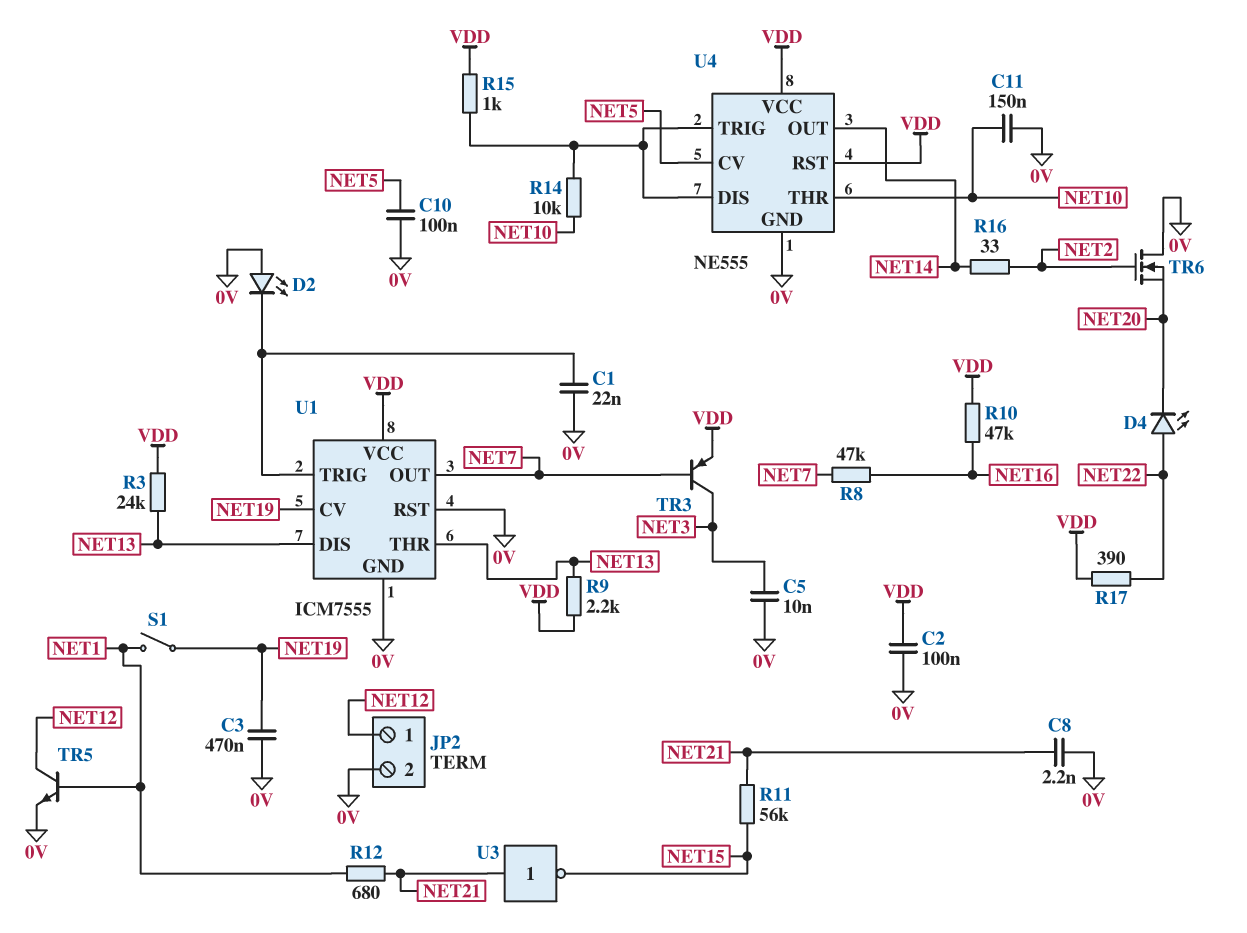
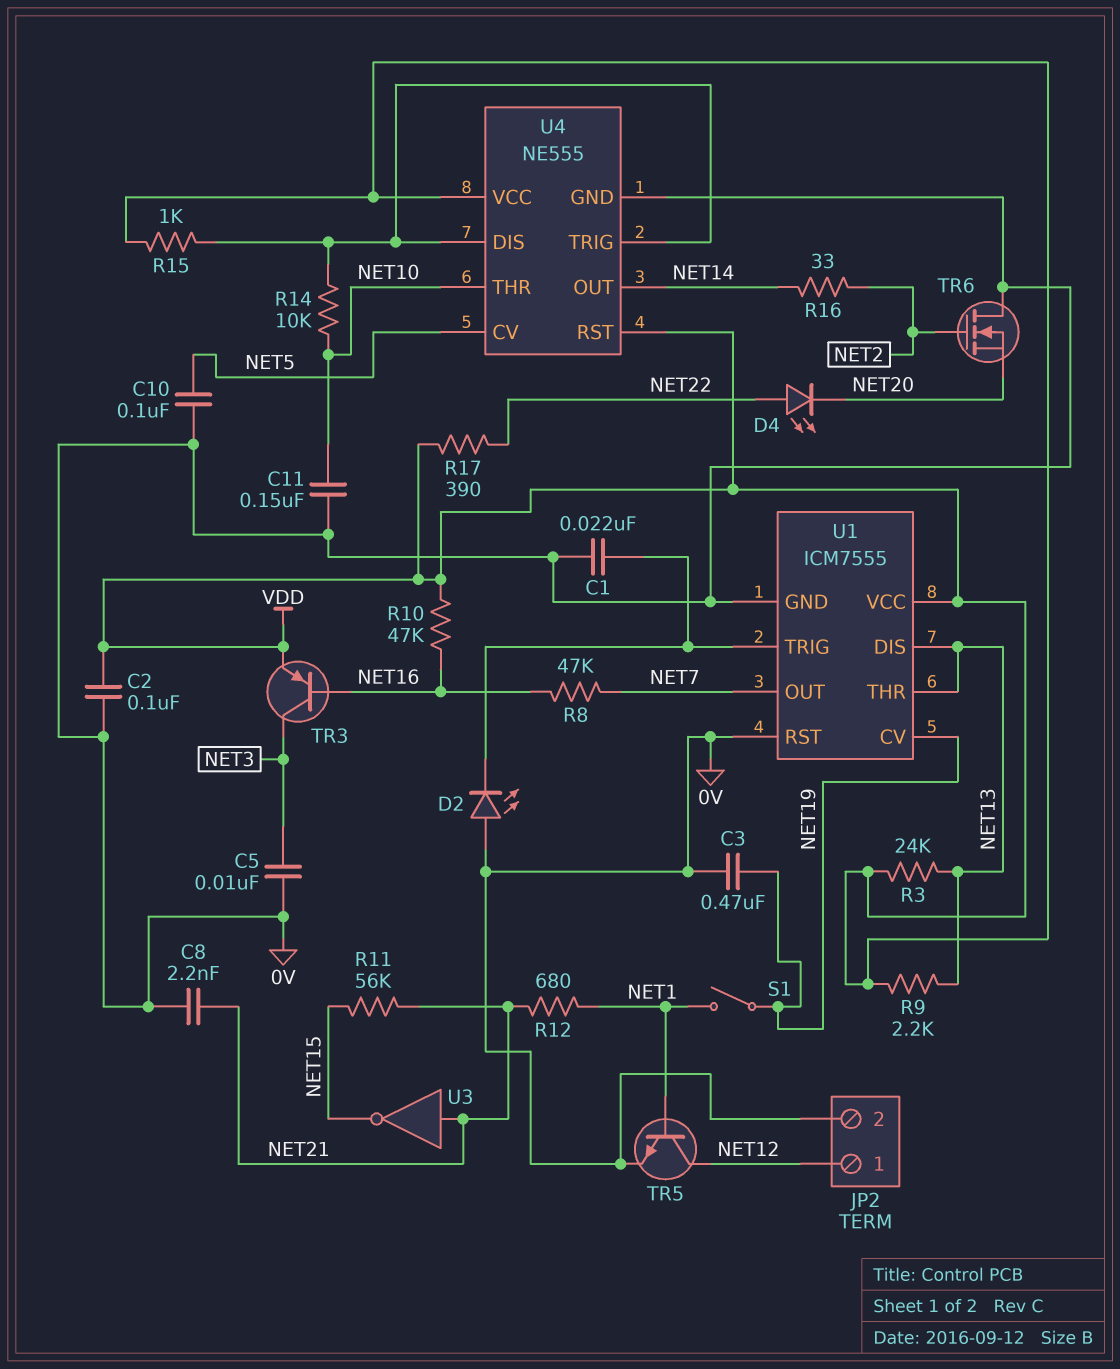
TR3: PNP (B NET7, C NET3, E VDD) -> PNP (B NET16, C NET3, E VDD)

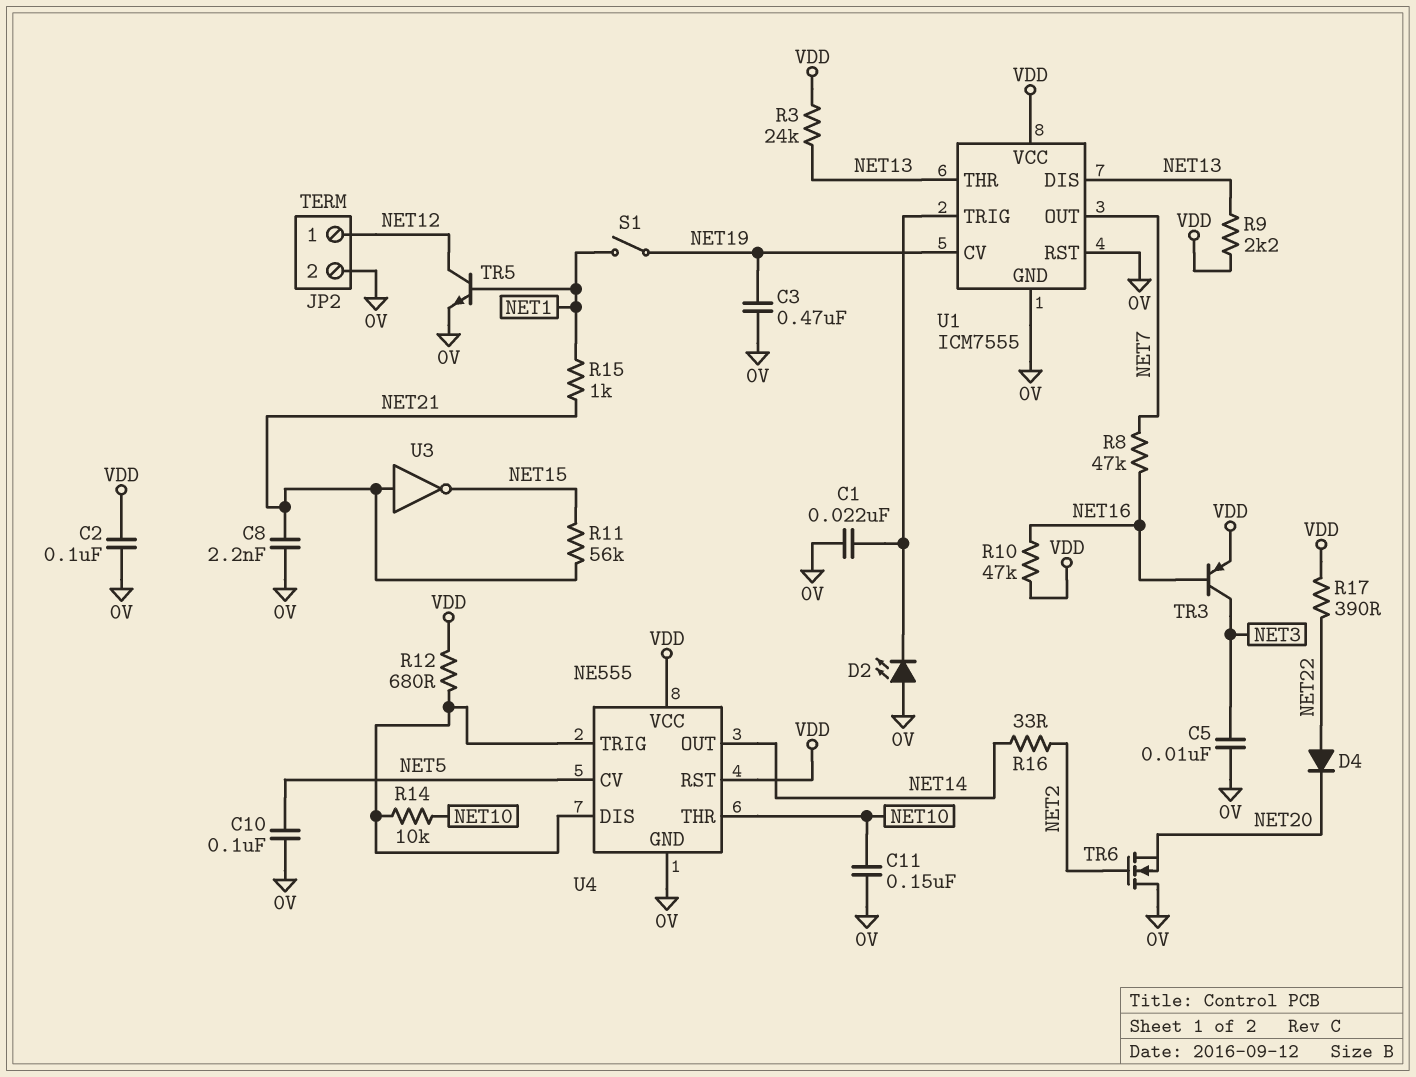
D4: LED (A NET22, K NET20) -> diode (A NET22, K NET20)
R12: 680 (NET1, NET21) -> 680 (U4/DIS, VDD)
R15: 1k (U4/DIS, VDD) -> 1k (NET1, NET21)

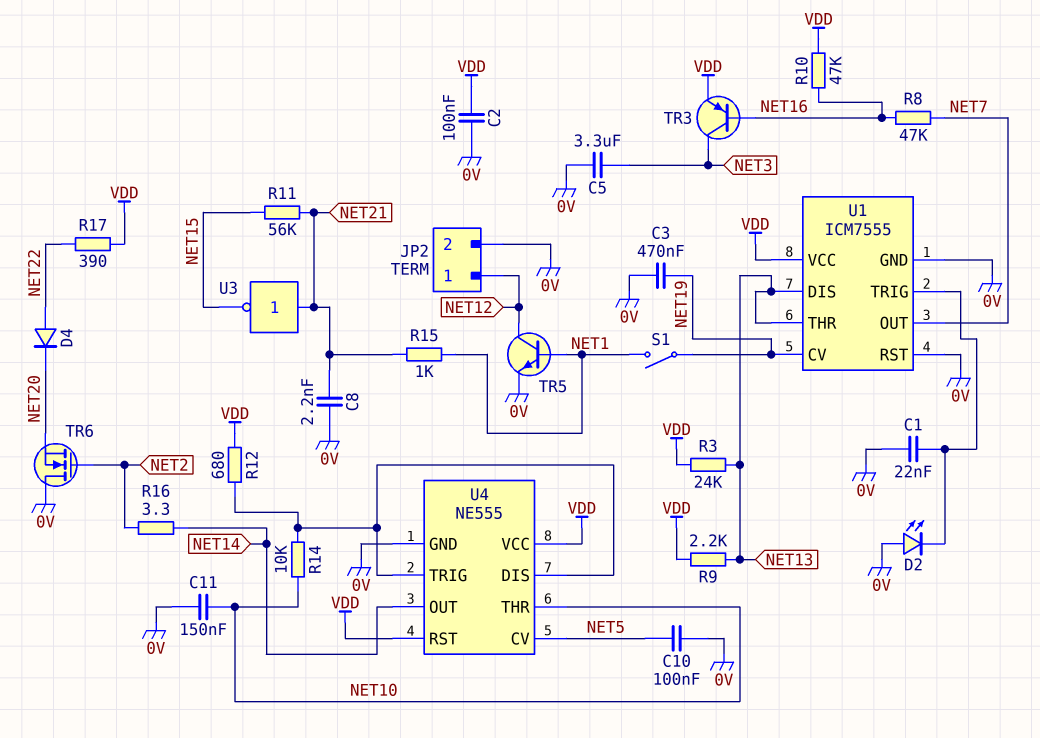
C5: 10nF (0V, NET3) -> 3.3uF (0V, NET3)
R16: 33 (NET2, NET14) -> 3.3 (NET2, NET14)

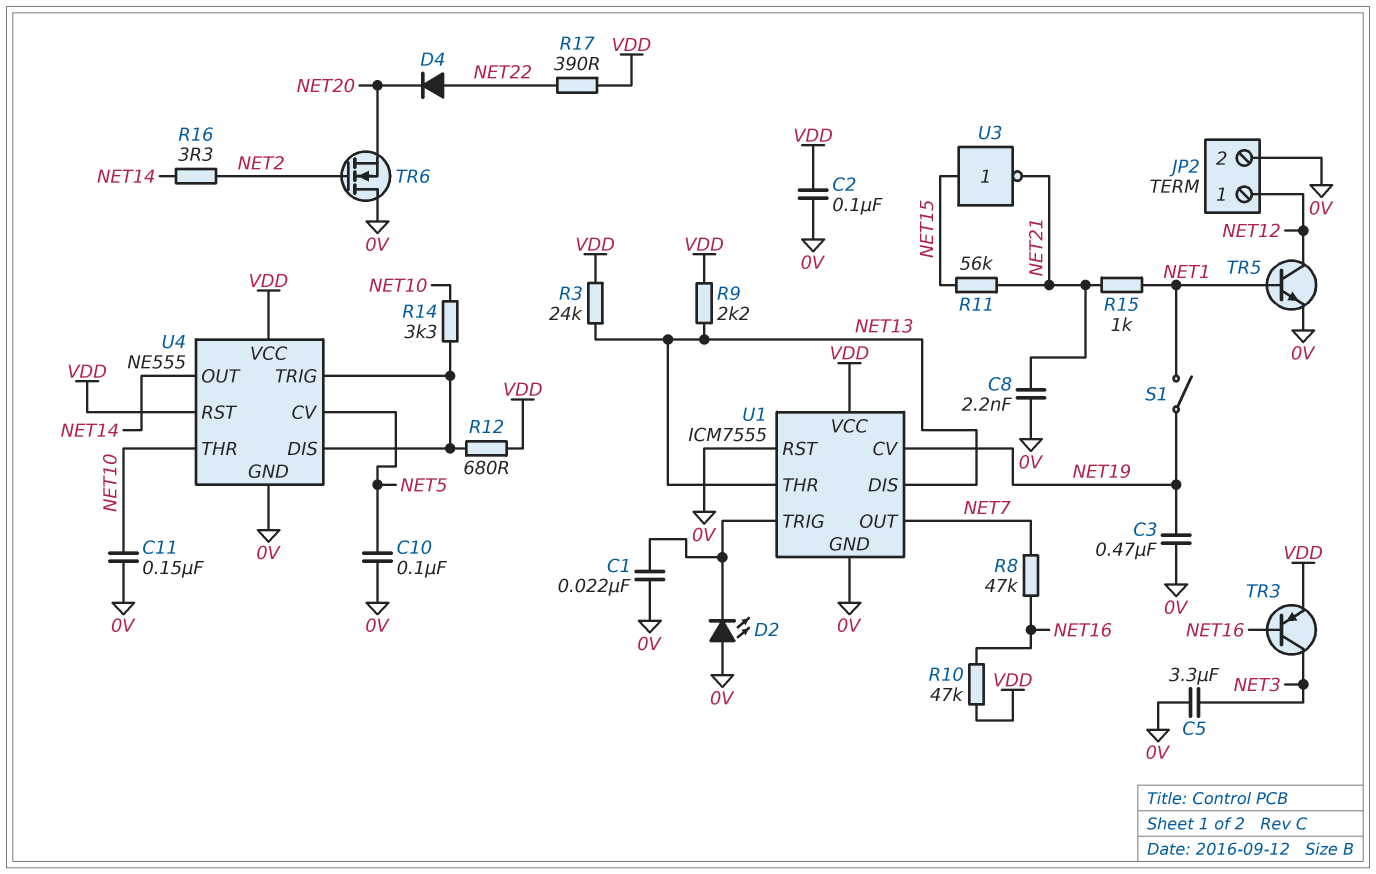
R14: 10k (NET10, U4/DIS) -> 3.3k (NET10, U4/DIS)
U3: NOT (in NET21, out NET15) -> NOT (in NET15, out NET21)

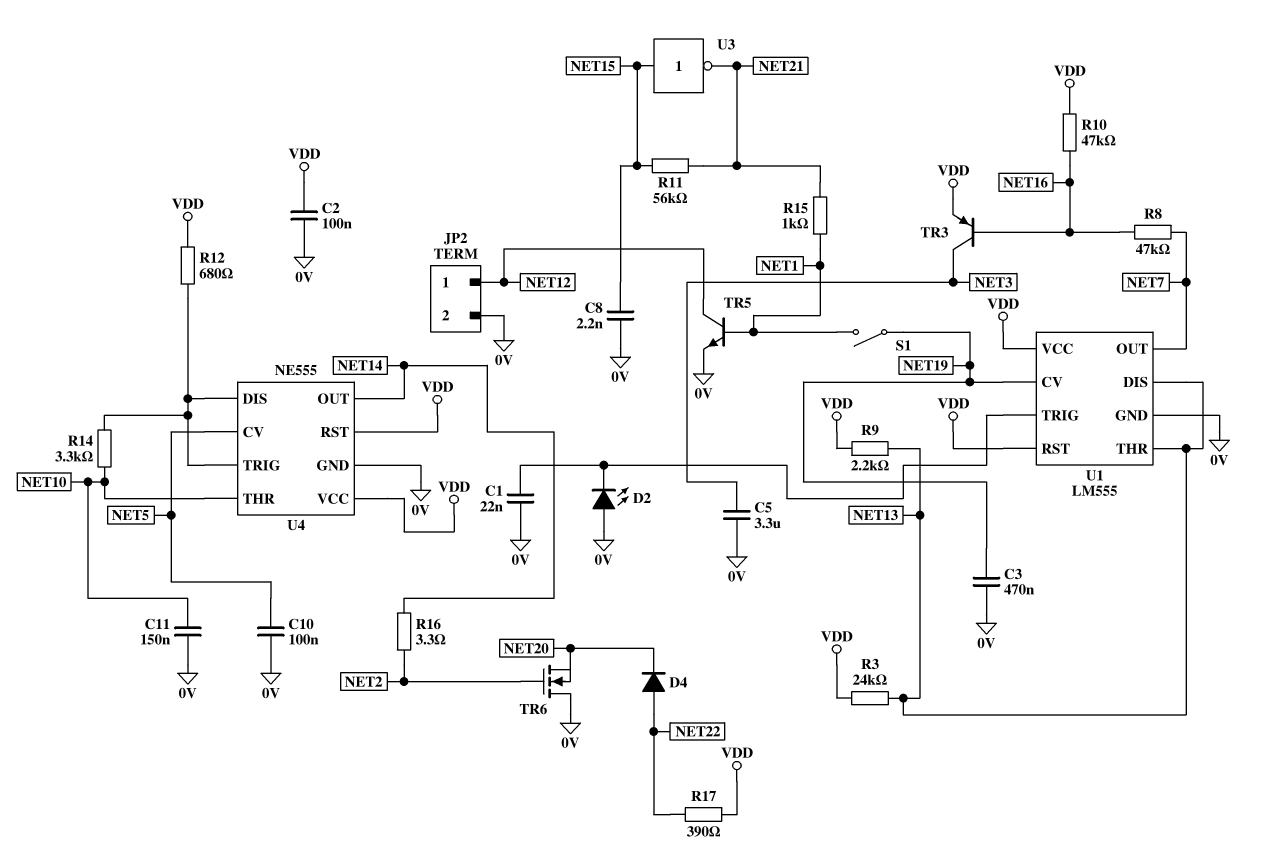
C8: 2.2nF (0V, NET21) -> 2.2nF (0V, NET15)
U1: ICM7555 -> LM555
U1 pin RST: 0V -> VDD

